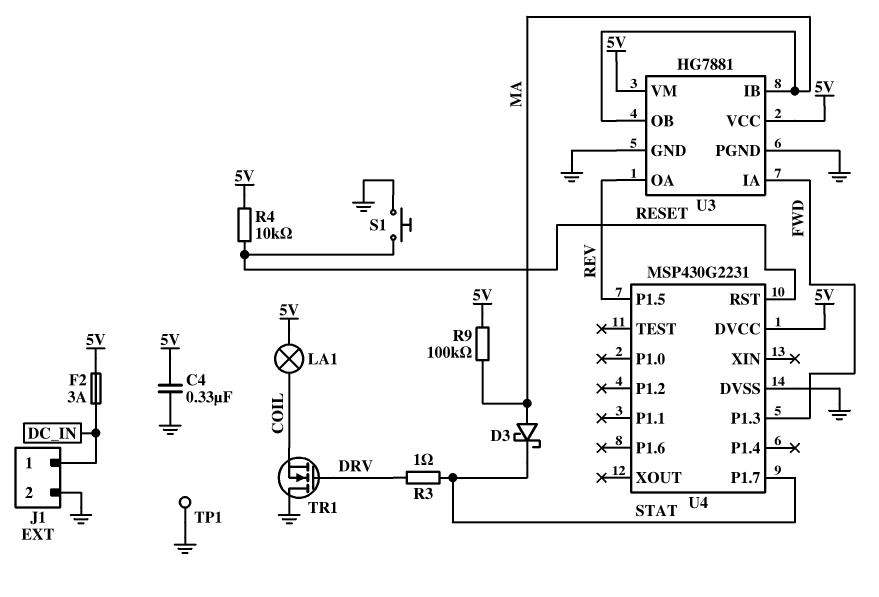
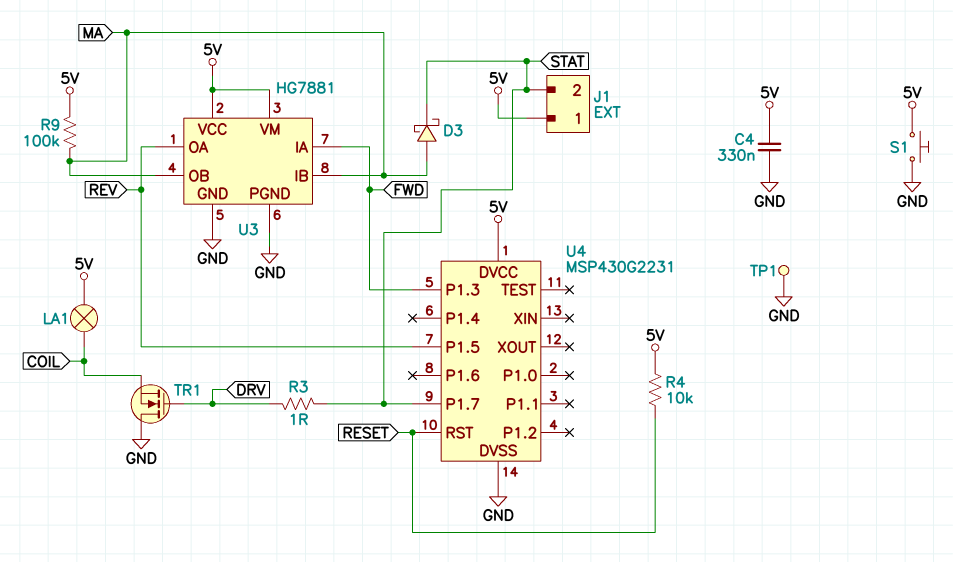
F2: 3A (5V, DC_IN) -> none
J1 pin 1: DC_IN -> 5V
J1 pin 2: GND -> STAT
S1: button (GND, RESET) -> button (5V, GND)

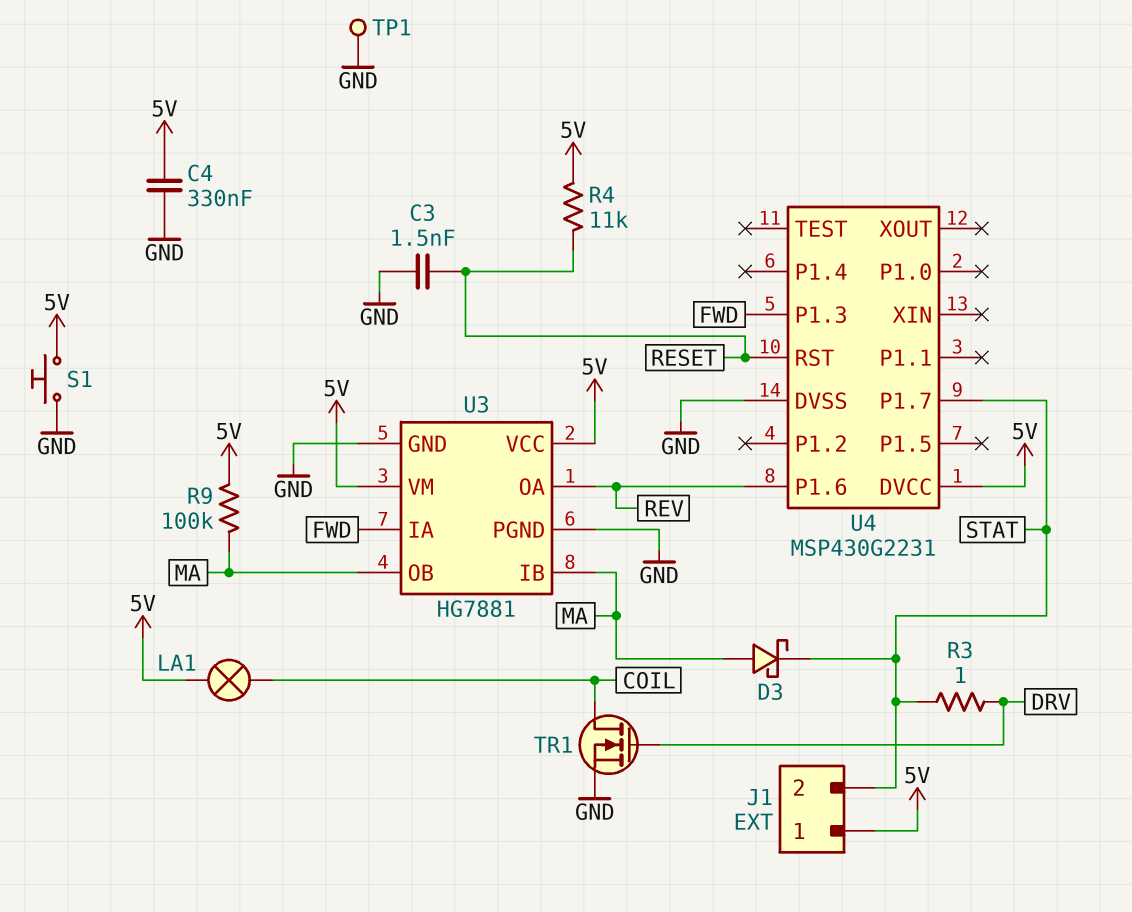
C3: none -> 1.5nF (GND, RESET)
R4: 10k (5V, RESET) -> 11k (5V, RESET)
TR1: NMOS (G DRV, D GND, S COIL) -> NMOS (G DRV, D COIL, S GND)
U4 pin P1.5: REV -> none
U4 pin P1.6: none -> REV

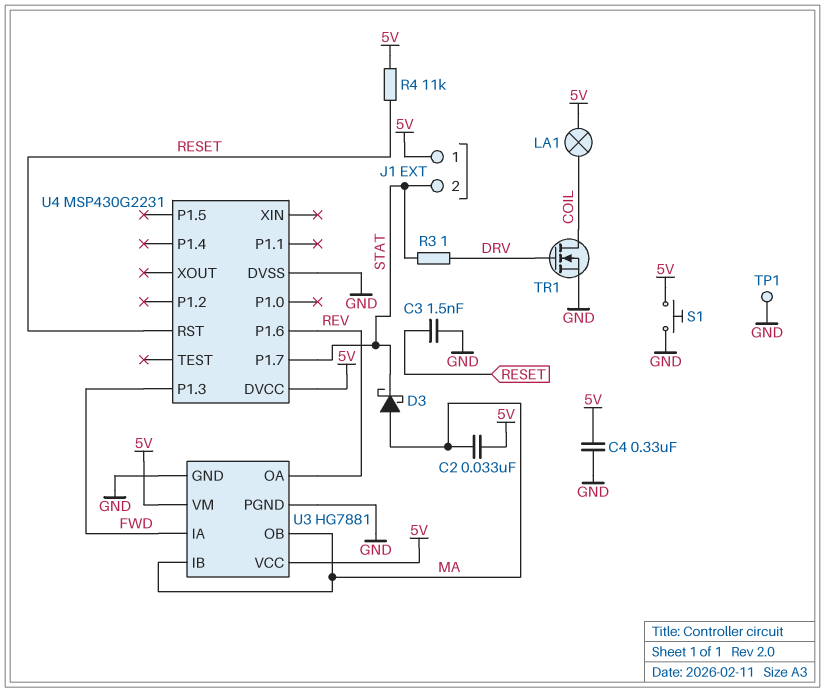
C2: none -> 33nF (5V, MA)
R9: 100k (5V, MA) -> none

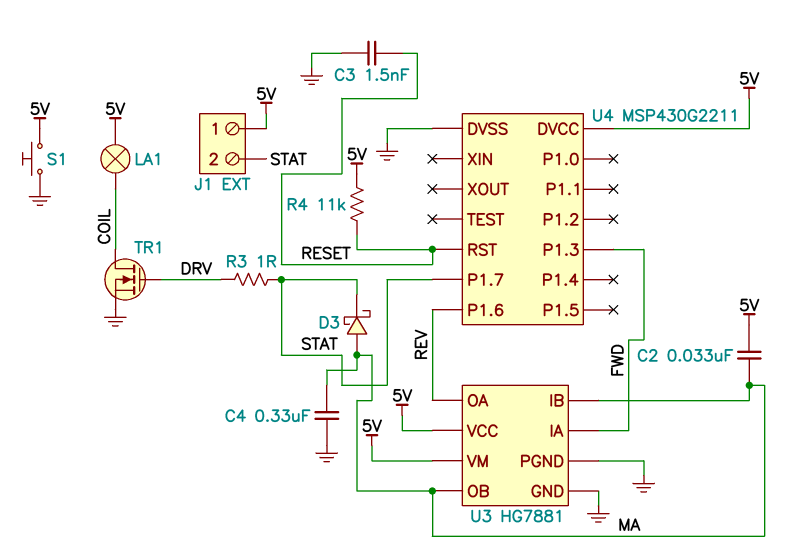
C4: 330nF (5V, GND) -> 330nF (GND, MA)
TP1: test point (GND) -> none
U4: MSP430G2231 -> MSP430G2211

